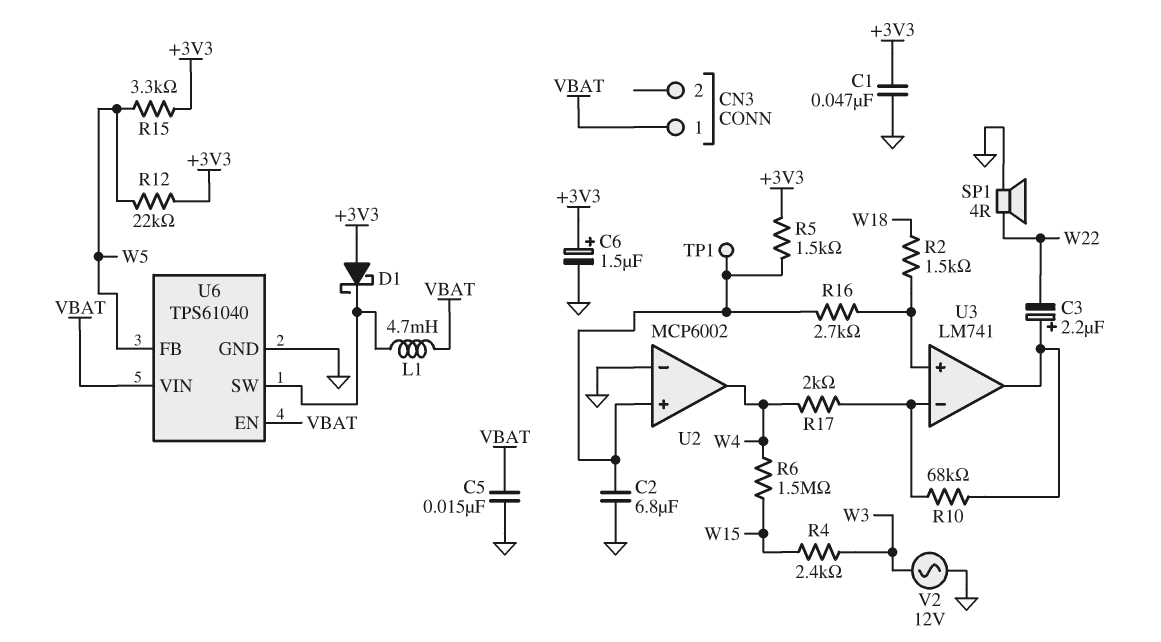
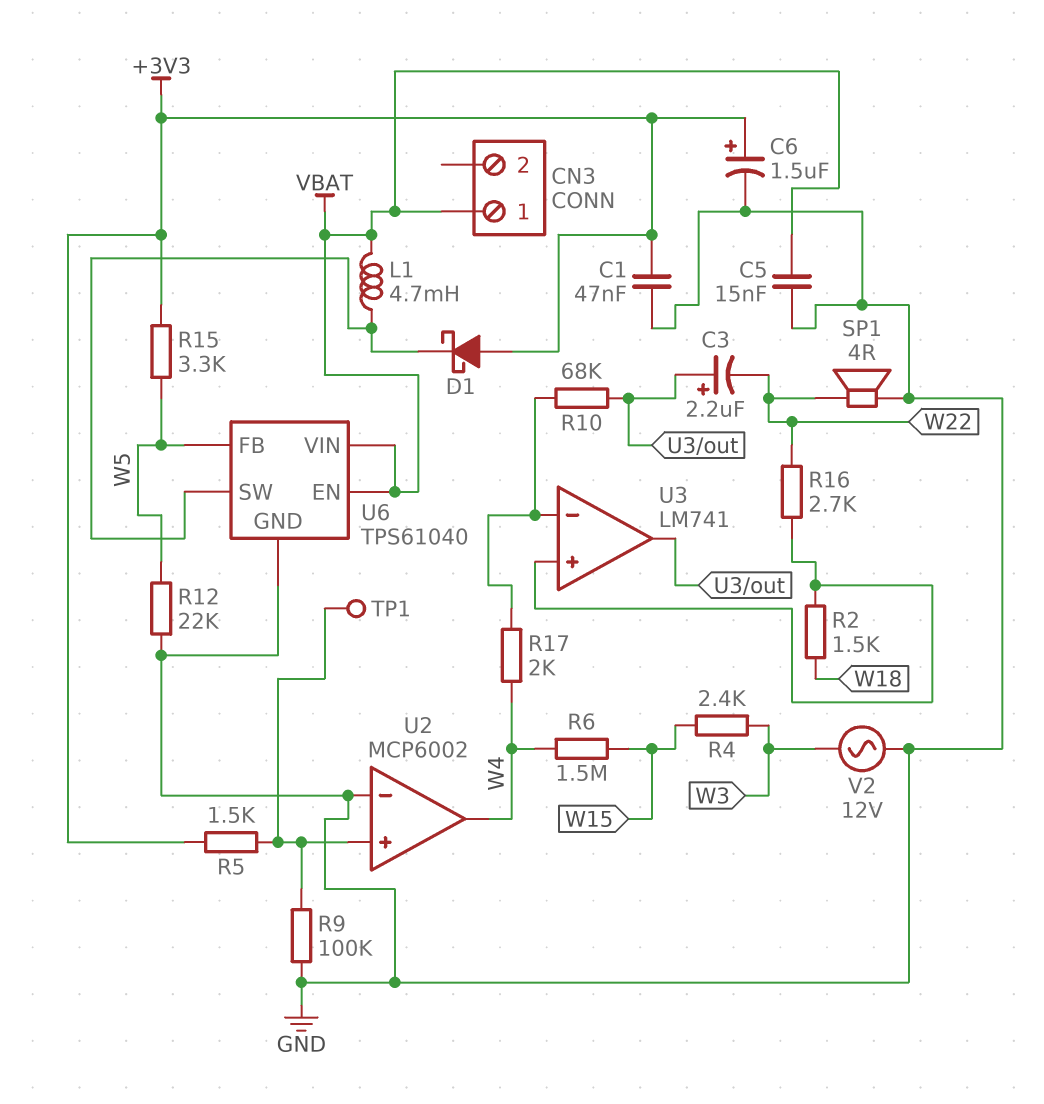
C2: 6.8uF (GND, U2/in+) -> none
R9: none -> 100k (GND, U2/in+)
R12: 22k (+3V3, W5) -> 22k (GND, W5)
R16: 2.7k (U2/in+, U3/in+) -> 2.7k (U3/in+, W22)

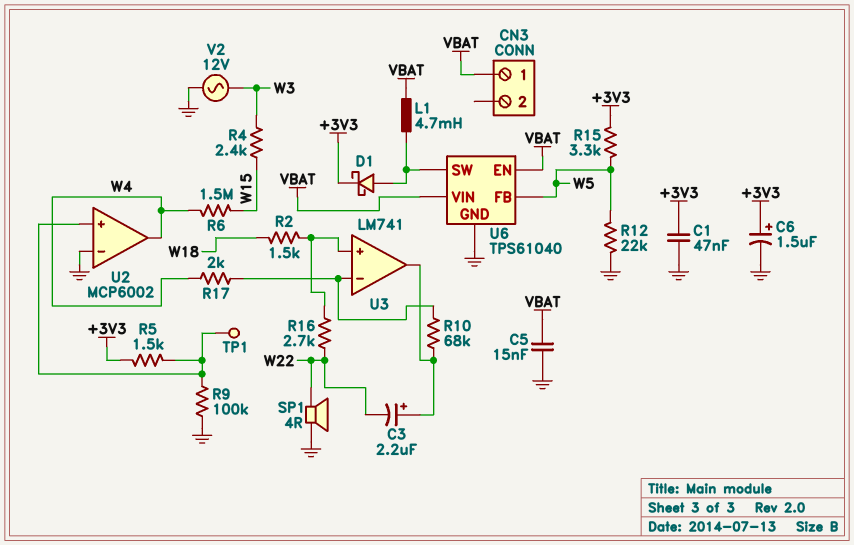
D1: schottky (A +3V3, K U6/SW) -> schottky (A U6/SW, K +3V3)

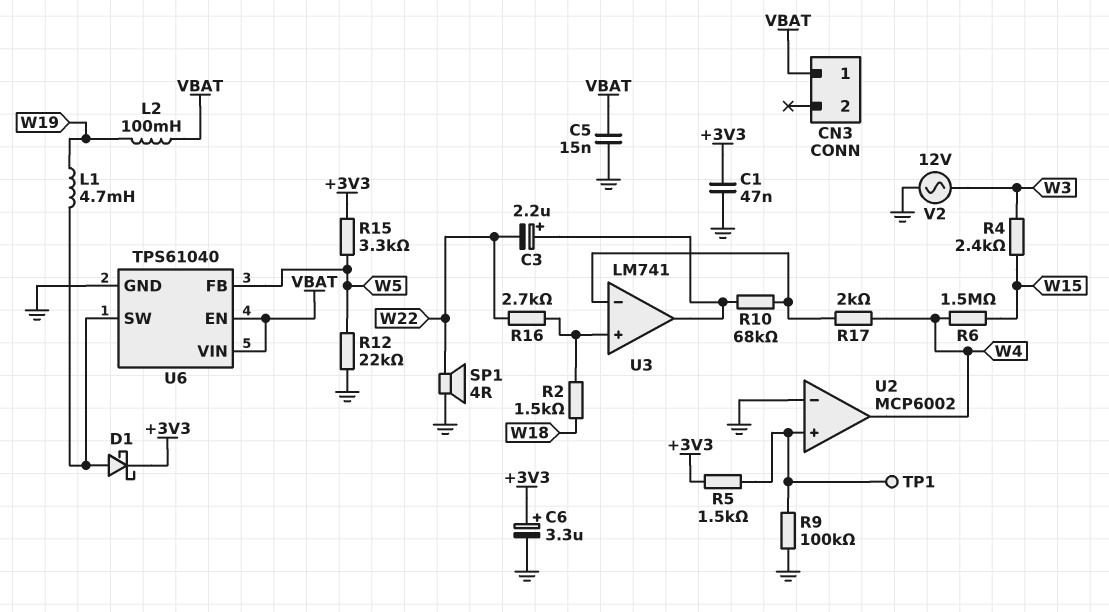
C6: 1.5uF (plus +3V3, minus GND) -> 3.3uF (plus +3V3, minus GND)
L1: 4.7mH (U6/SW, VBAT) -> 4.7mH (U6/SW, W19)
L2: none -> 100mH (VBAT, W19)

